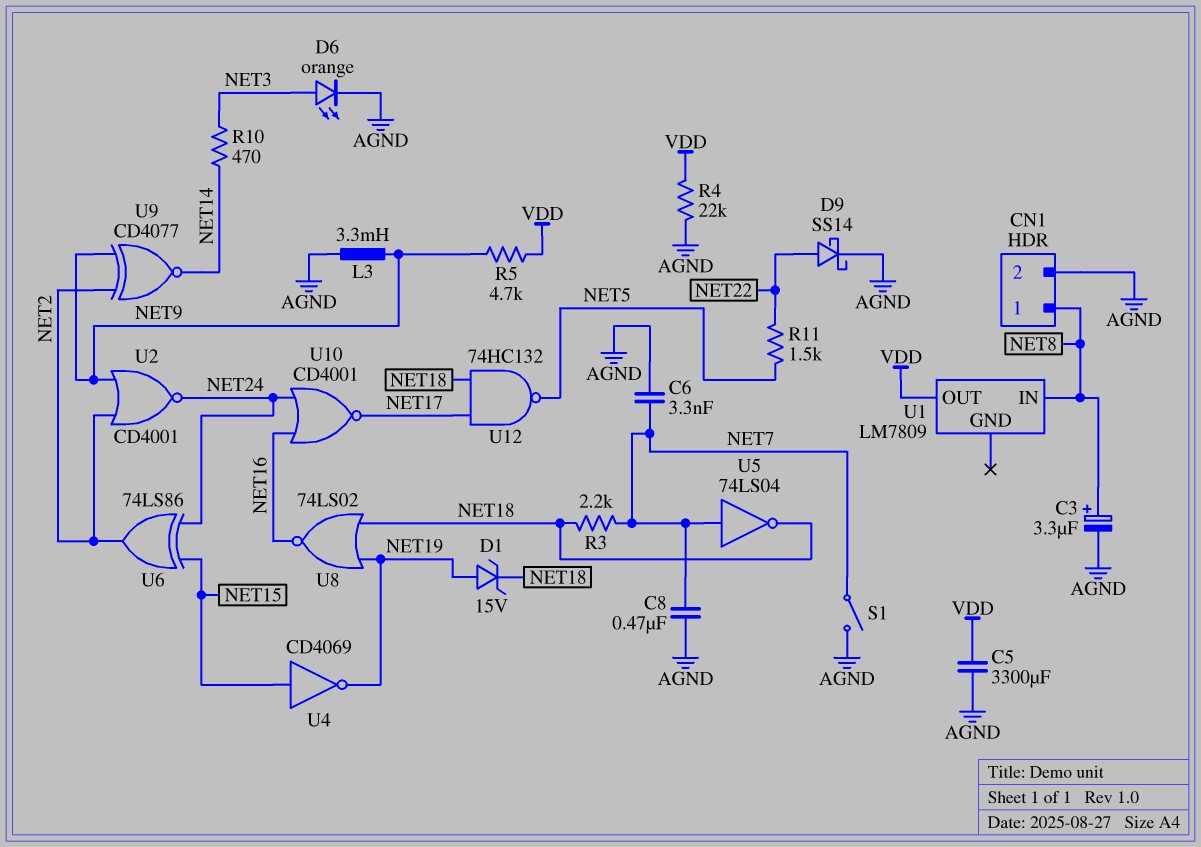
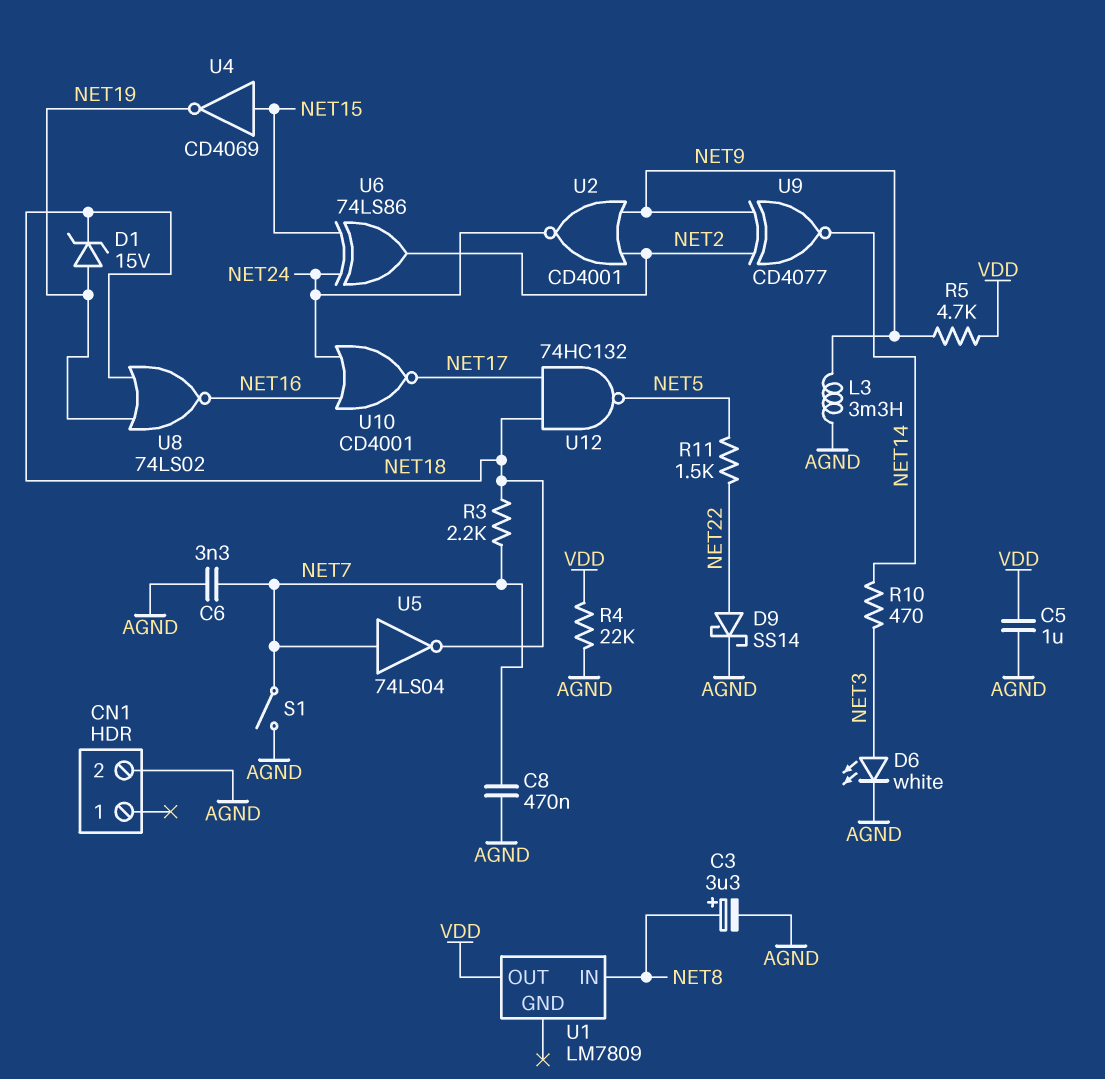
C5: 3300uF (AGND, VDD) -> 1uF (AGND, VDD)
CN1 pin 1: NET8 -> none
D6: LED orange (A NET3, K AGND) -> LED white (A NET3, K AGND)

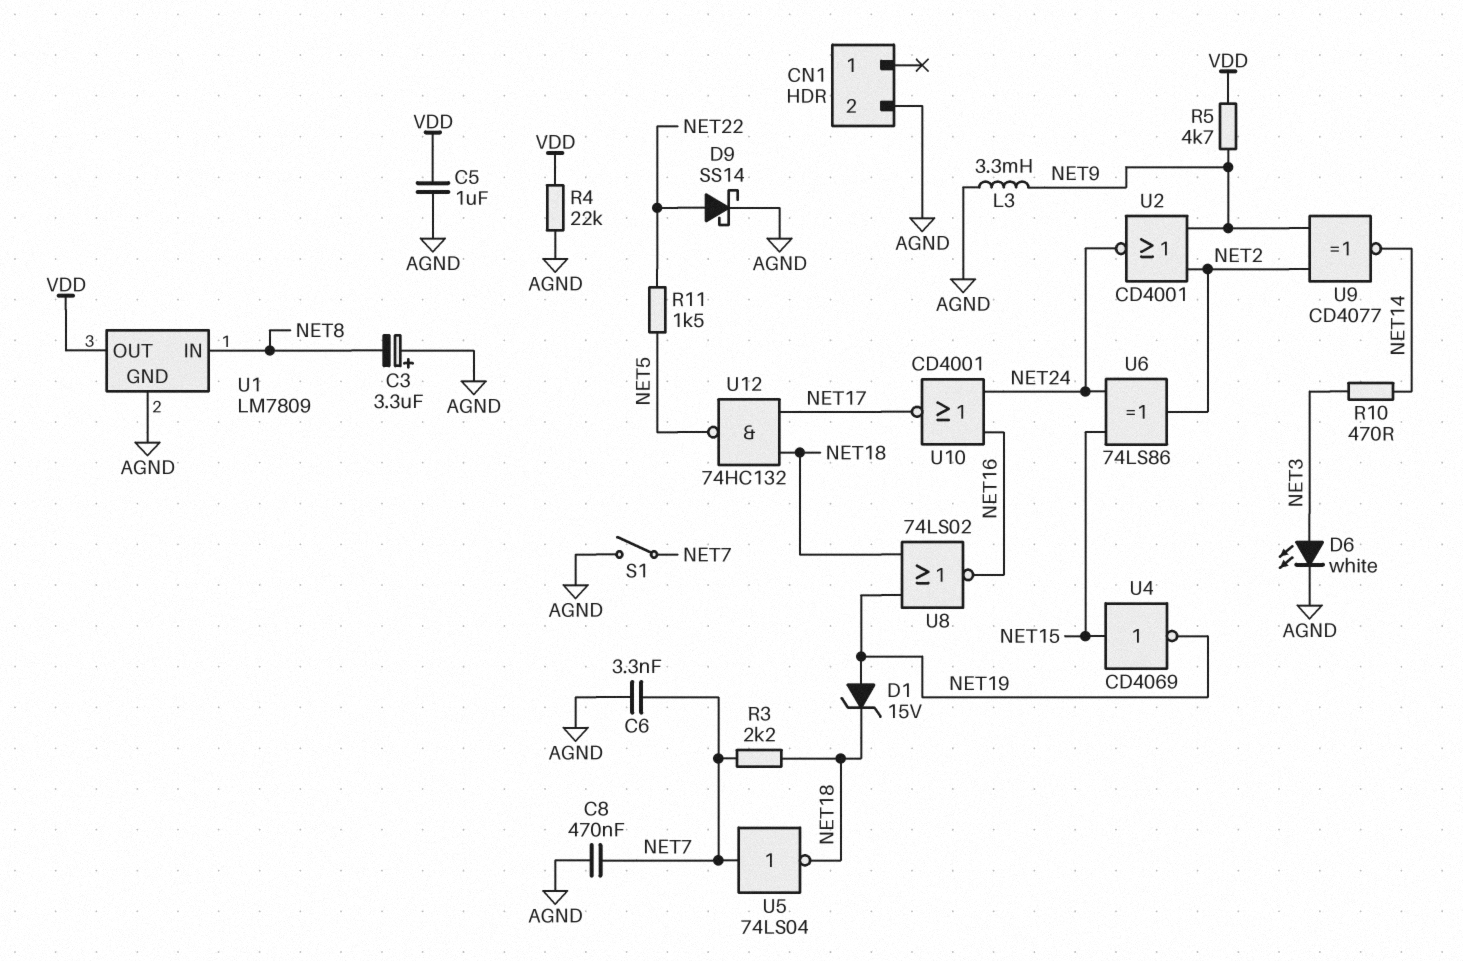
C3: 3.3uF (plus NET8, minus AGND) -> 3.3uF (plus AGND, minus NET8)
U1 pin GND: none -> AGND

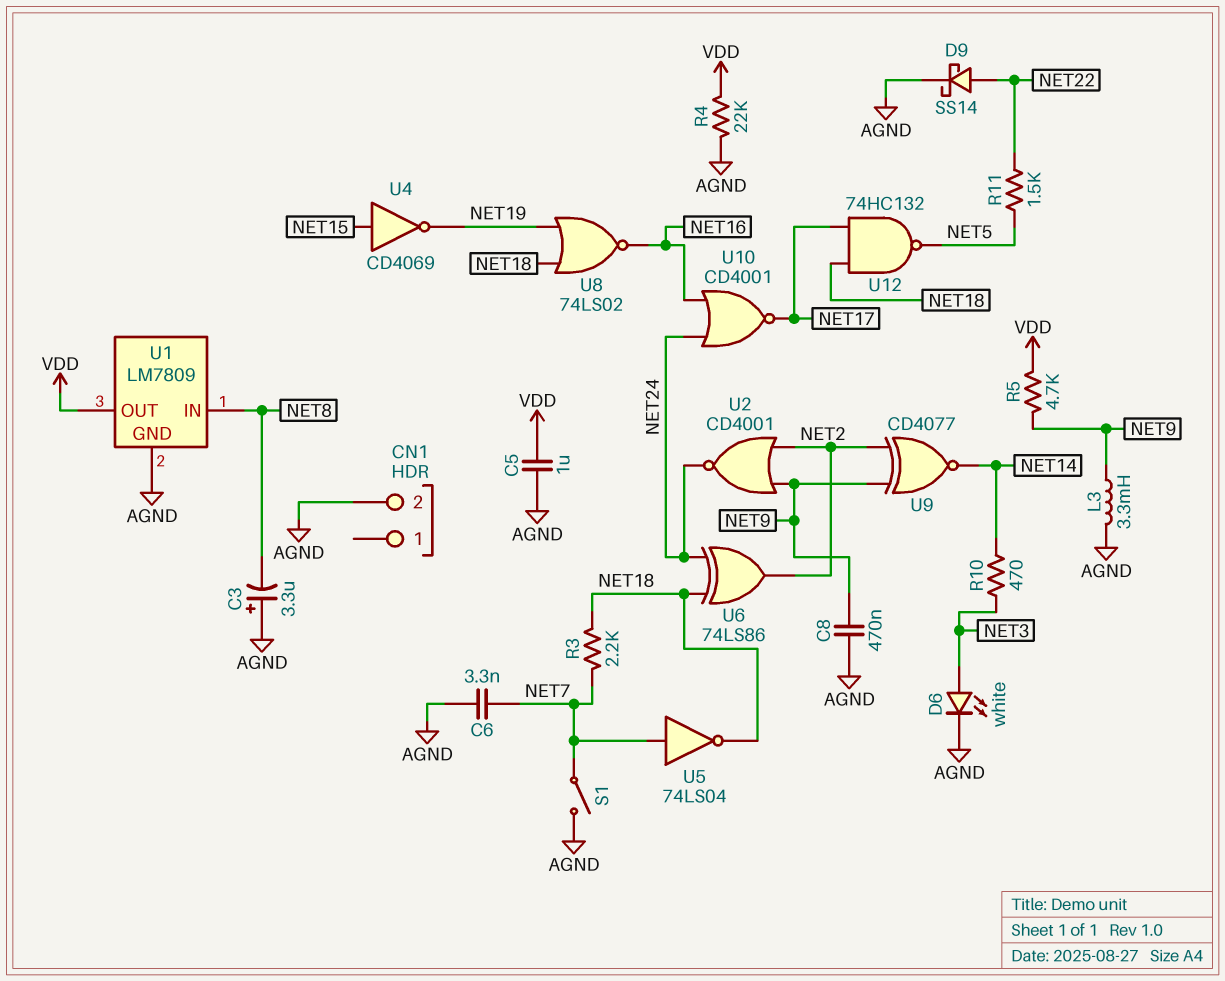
C8: 470nF (AGND, NET7) -> 470nF (AGND, NET9)
D1: zener 15V (A NET19, K NET18) -> none
U6: XOR 74LS86 (in NET15, in NET24, out NET2) -> XOR 74LS86 (in NET18, in NET24, out NET2)

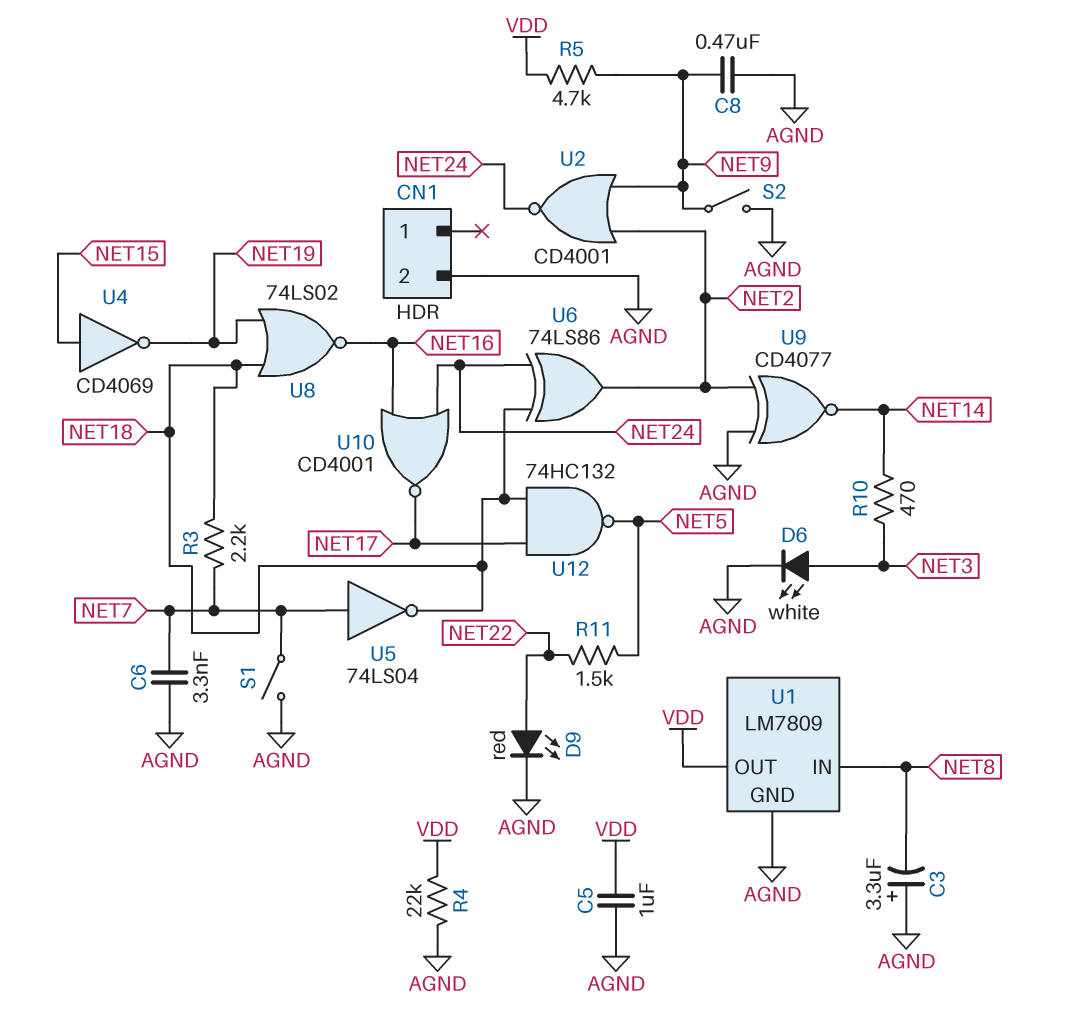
D9: schottky SS14 (A NET22, K AGND) -> LED red (A NET22, K AGND)
L3: 3.3mH (AGND, NET9) -> none
S2: none -> switch (AGND, NET9)
U9: XNOR CD4077 (in NET2, in NET9, out NET14) -> XNOR CD4077 (in AGND, in NET2, out NET14)

